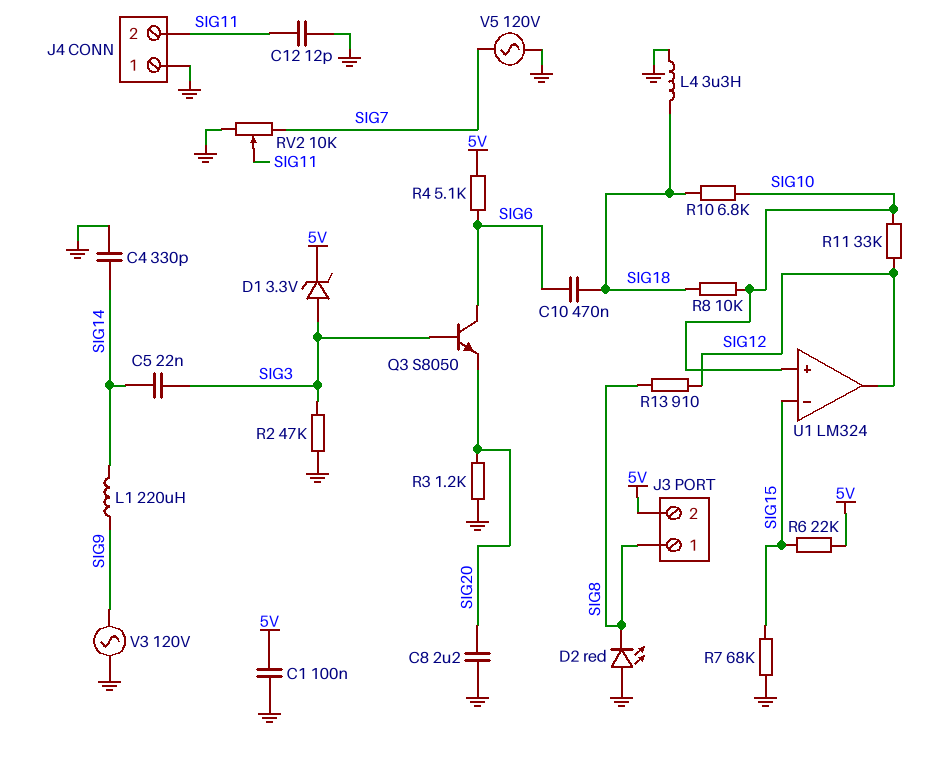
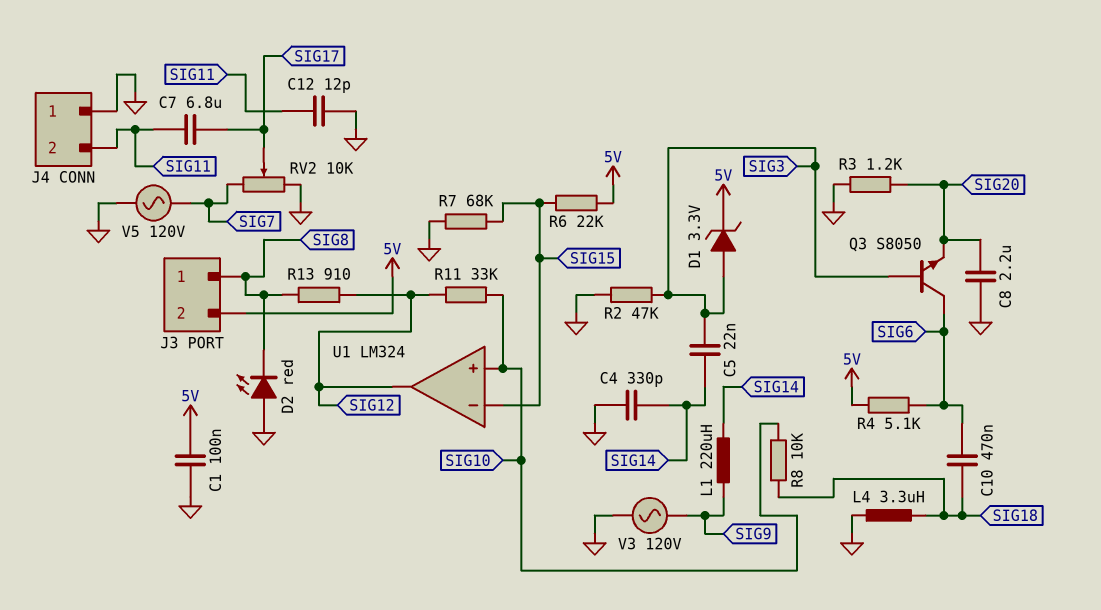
C7: none -> 6.8uF (SIG11, SIG17)
R10: 6.8k (SIG10, SIG18) -> none
RV2: 10k (GND, SIG7, wiper SIG11) -> 10k (GND, SIG7, wiper SIG17)

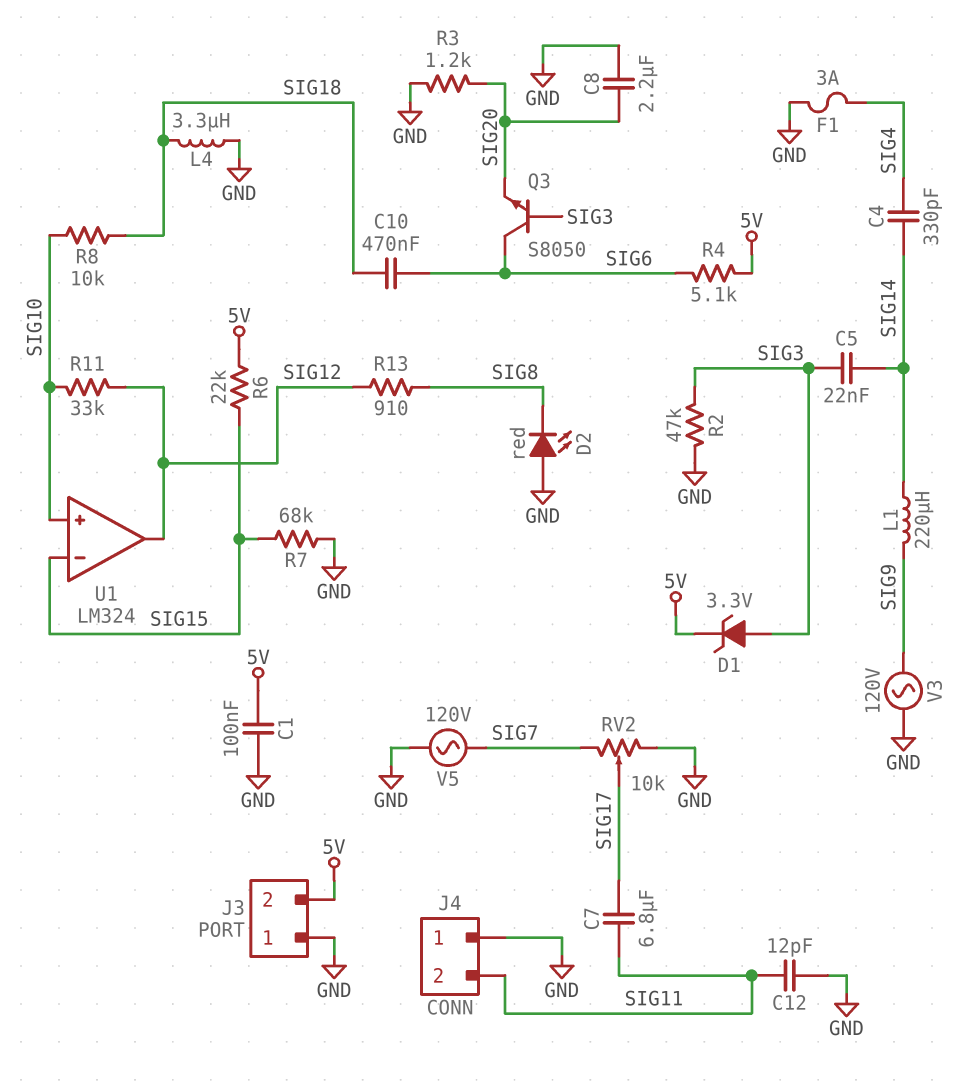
C4: 330pF (GND, SIG14) -> 330pF (SIG4, SIG14)
F1: none -> 3A (GND, SIG4)
J3 pin 1: SIG8 -> GND

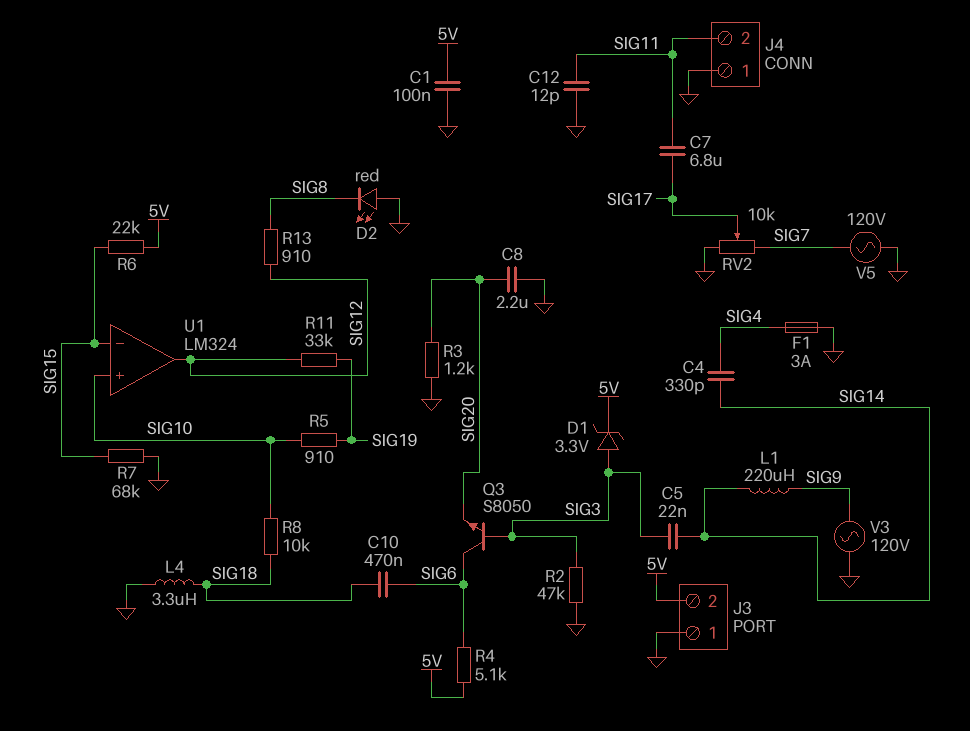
R5: none -> 910 (SIG10, SIG19)
R11: 33k (SIG10, SIG12) -> 33k (SIG12, SIG19)

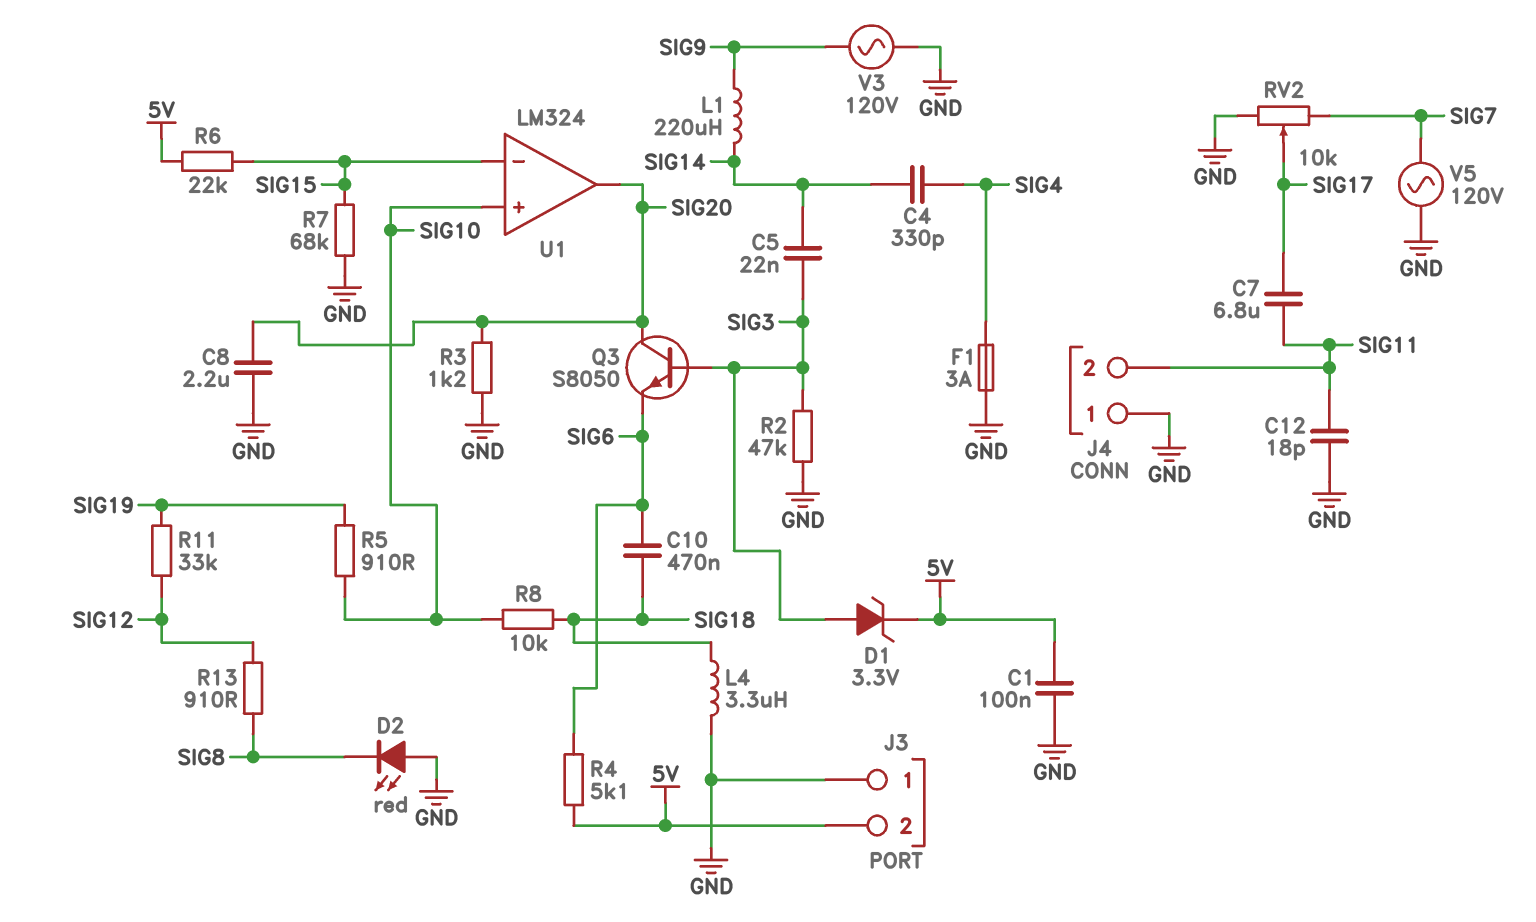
C12: 12pF (GND, SIG11) -> 18pF (GND, SIG11)
Q3: NPN S8050 (B SIG3, C SIG6, E SIG20) -> NPN S8050 (B SIG3, C SIG20, E SIG6)
U1 pin out: SIG12 -> SIG20

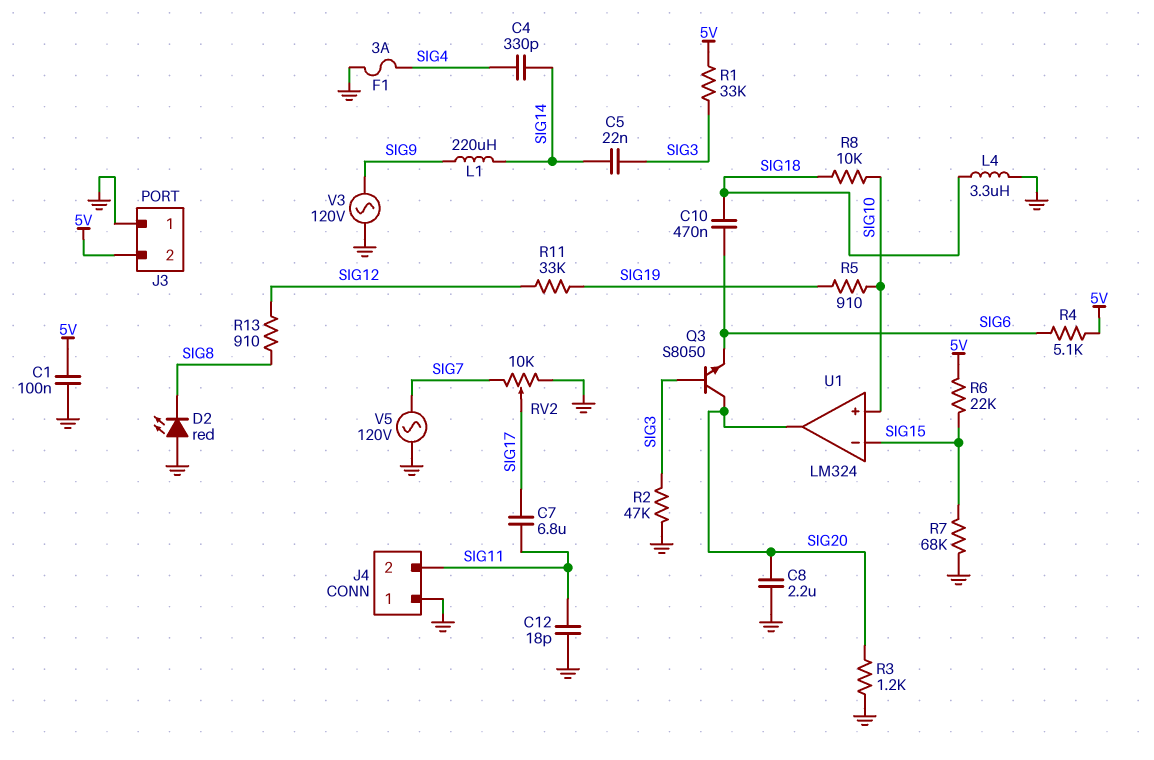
D1: zener 3.3V (A SIG3, K 5V) -> none
R1: none -> 33k (5V, SIG3)

